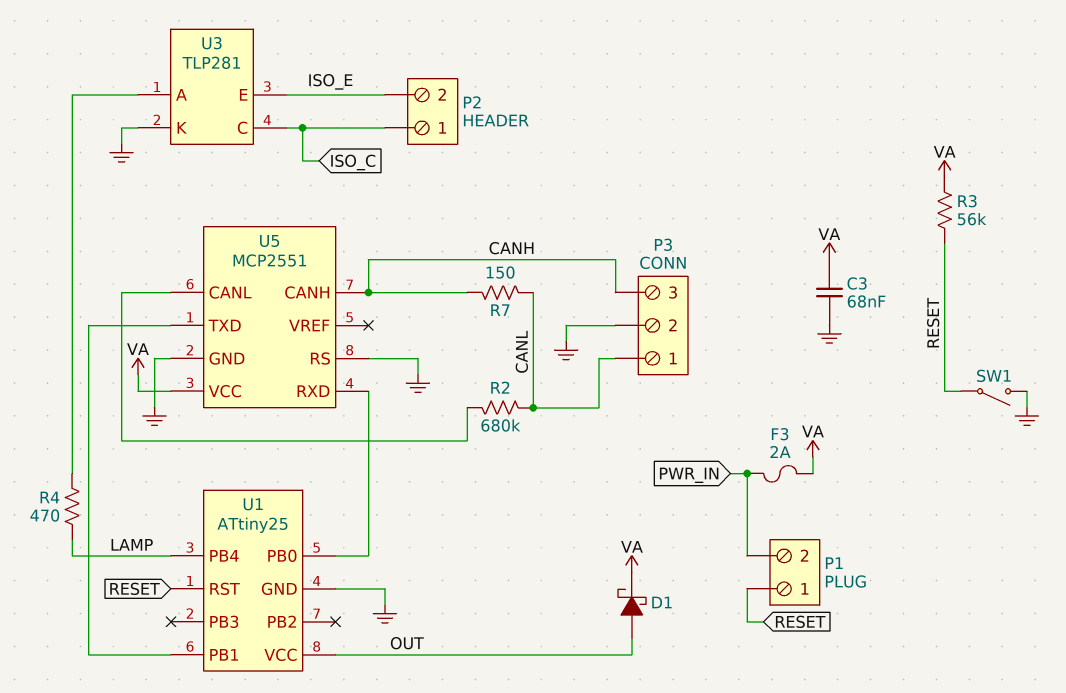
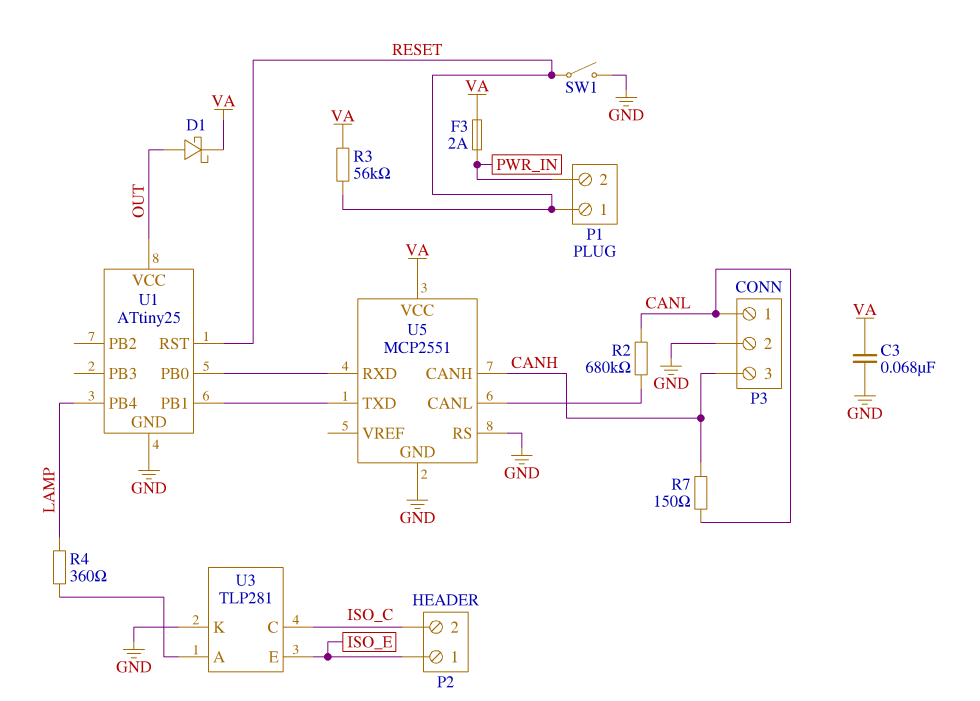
P2 pin 1: ISO_C -> ISO_E
P2 pin 2: ISO_E -> ISO_C
R4: 470 (LAMP, U3/A) -> 360 (LAMP, U3/A)

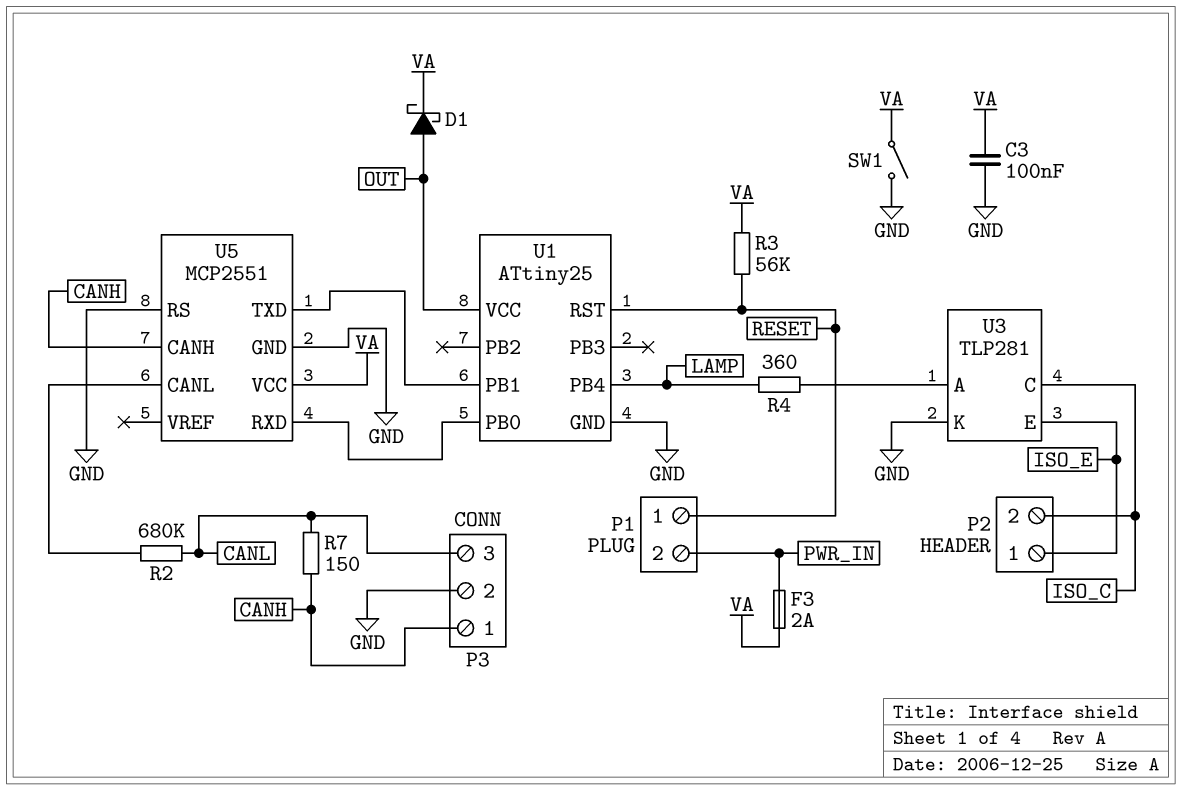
C3: 68nF (GND, VA) -> 100nF (GND, VA)
P3 pin 1: CANL -> CANH
P3 pin 3: CANH -> CANL
SW1: switch (GND, RESET) -> switch (GND, VA)

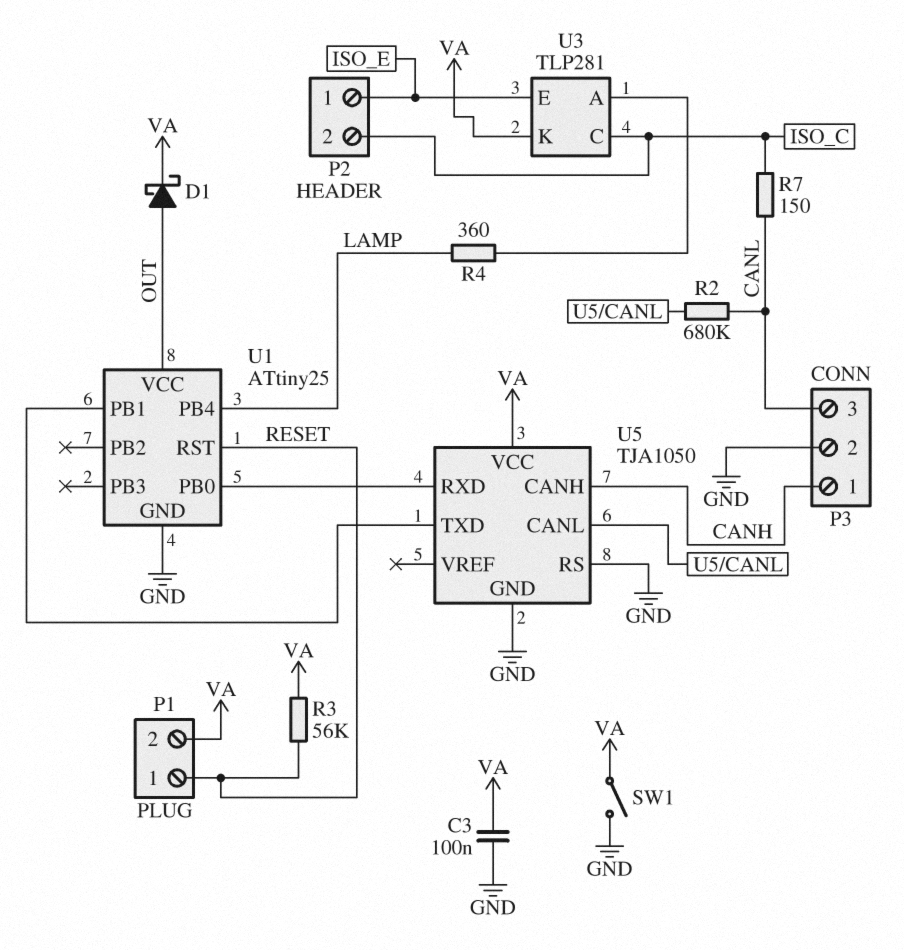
F3: 2A (PWR_IN, VA) -> none
P1 pin 2: PWR_IN -> VA
R7: 150 (CANH, CANL) -> 150 (CANL, ISO_C)
U3 pin K: GND -> VA
U5: MCP2551 -> TJA1050

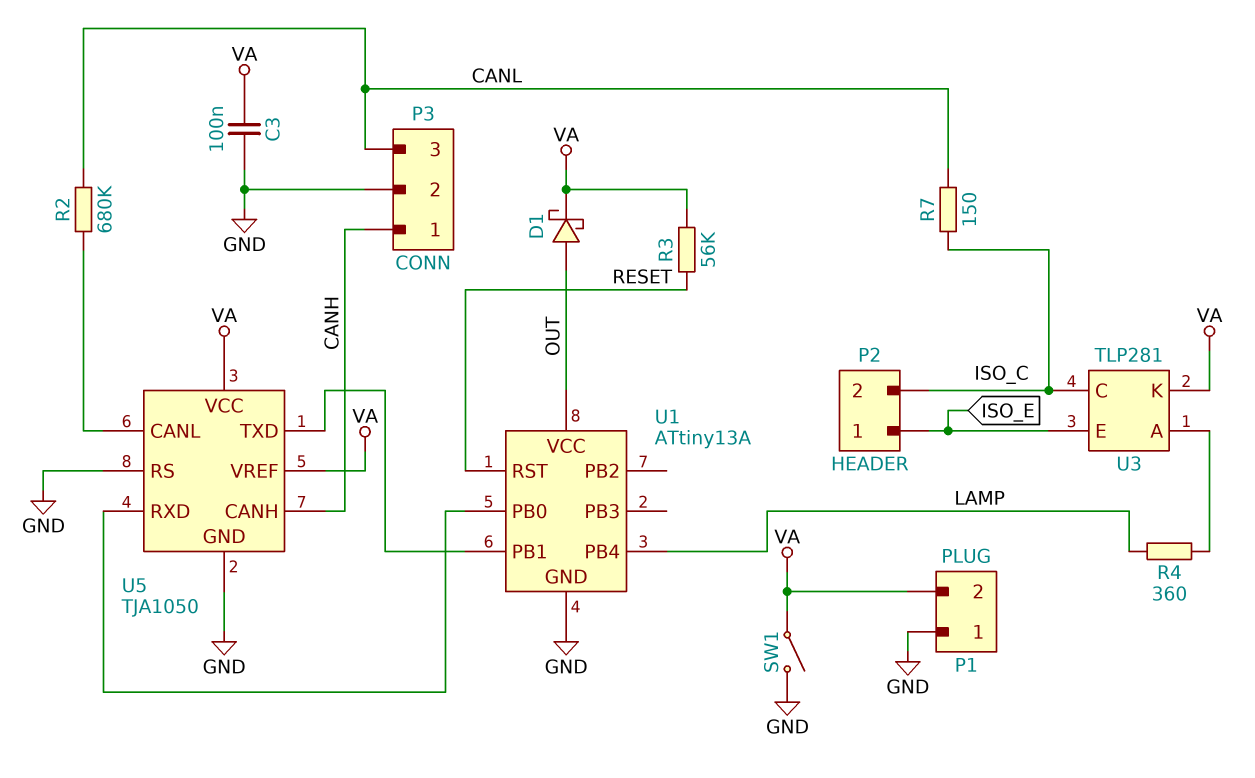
P1 pin 1: RESET -> GND
U1: ATtiny25 -> ATtiny13A
U5 pin VREF: none -> VA

